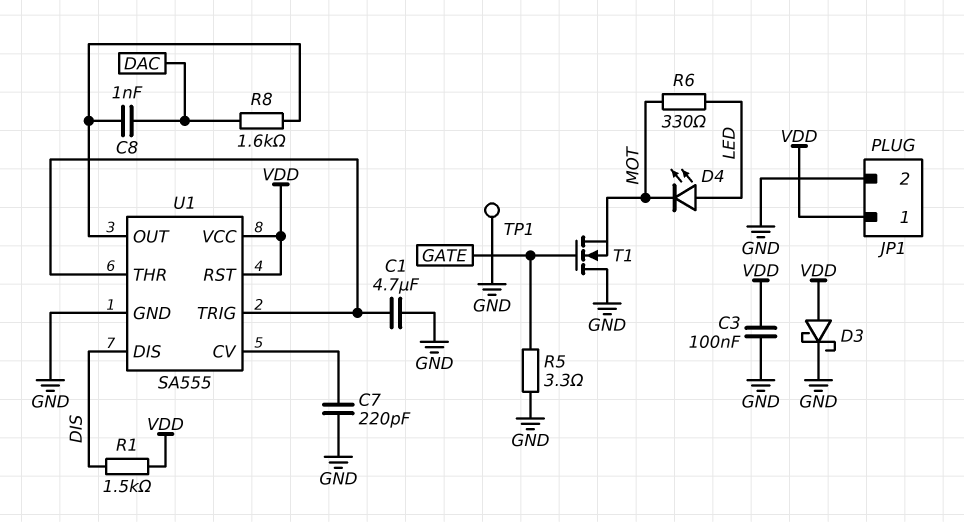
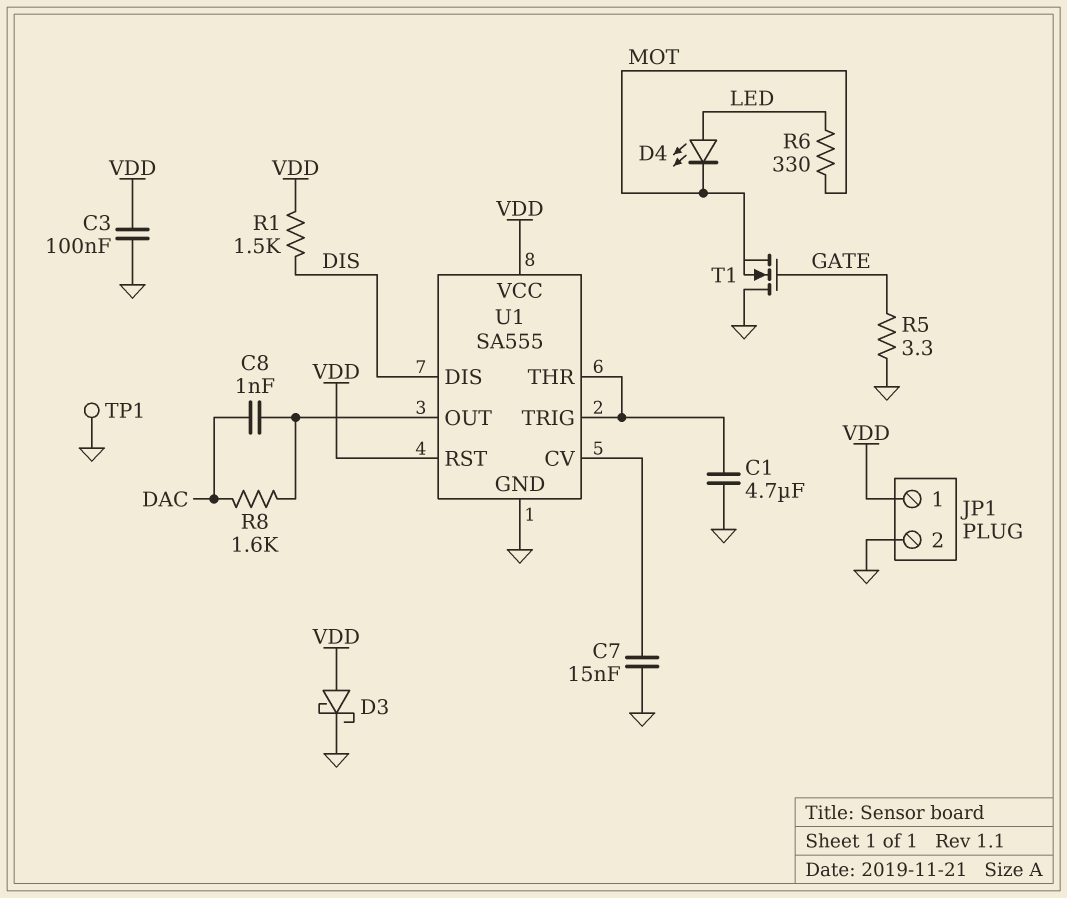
C7: 220pF (GND, U1/CV) -> 15nF (GND, U1/CV)

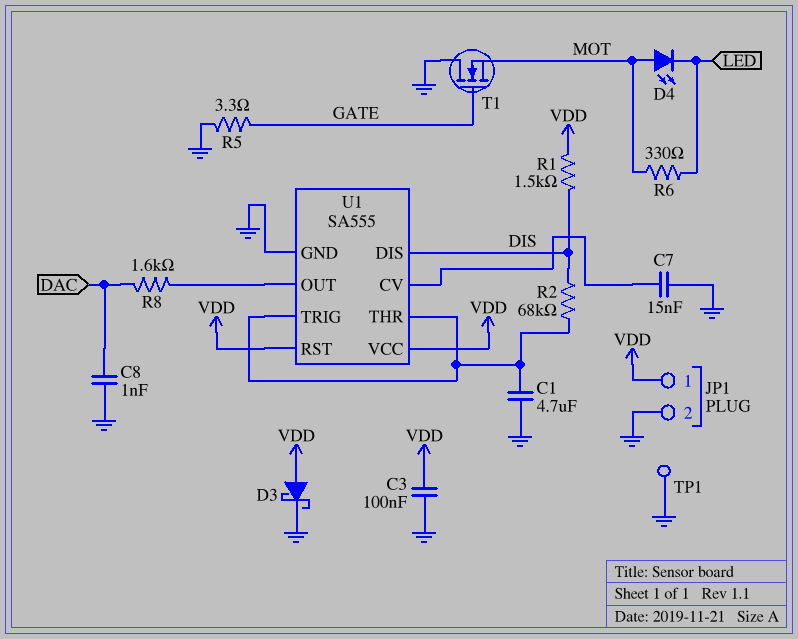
C8: 1nF (DAC, U1/OUT) -> 1nF (DAC, GND)
D4: LED (A LED, K MOT) -> LED (A MOT, K LED)
R2: none -> 68k (DIS, U1/THR)

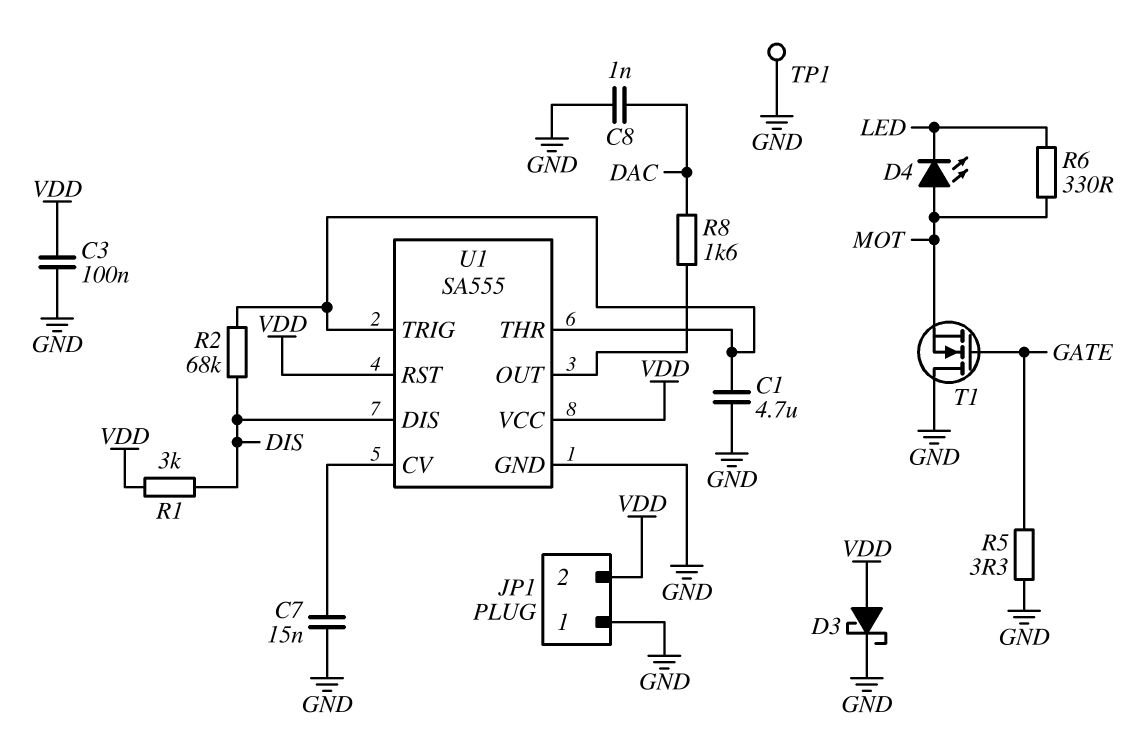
JP1 pin 1: VDD -> GND
JP1 pin 2: GND -> VDD
R1: 1.5k (DIS, VDD) -> 3k (DIS, VDD)

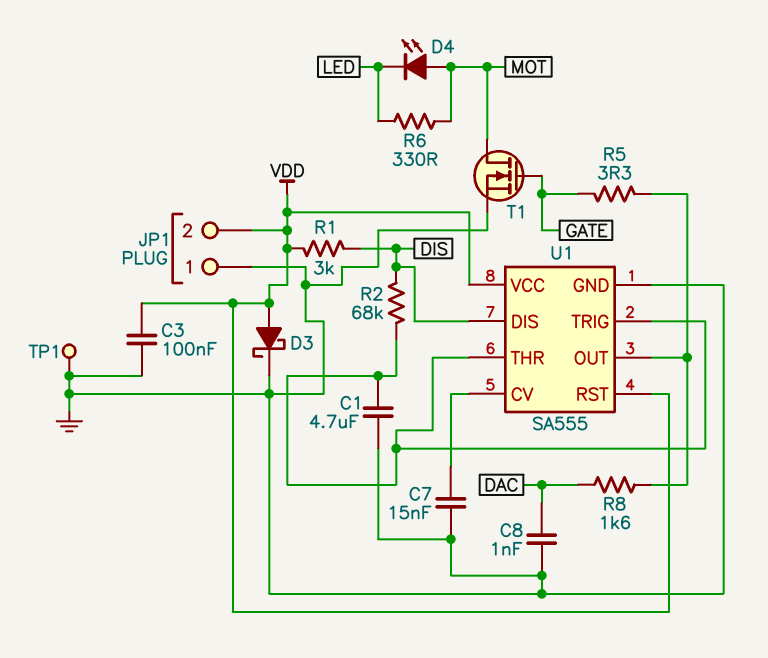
R5: 3.3 (GATE, GND) -> 3.3 (GATE, U1/OUT)
T1: NMOS (G GATE, D GND, S MOT) -> NMOS (G GATE, D MOT, S GND)

